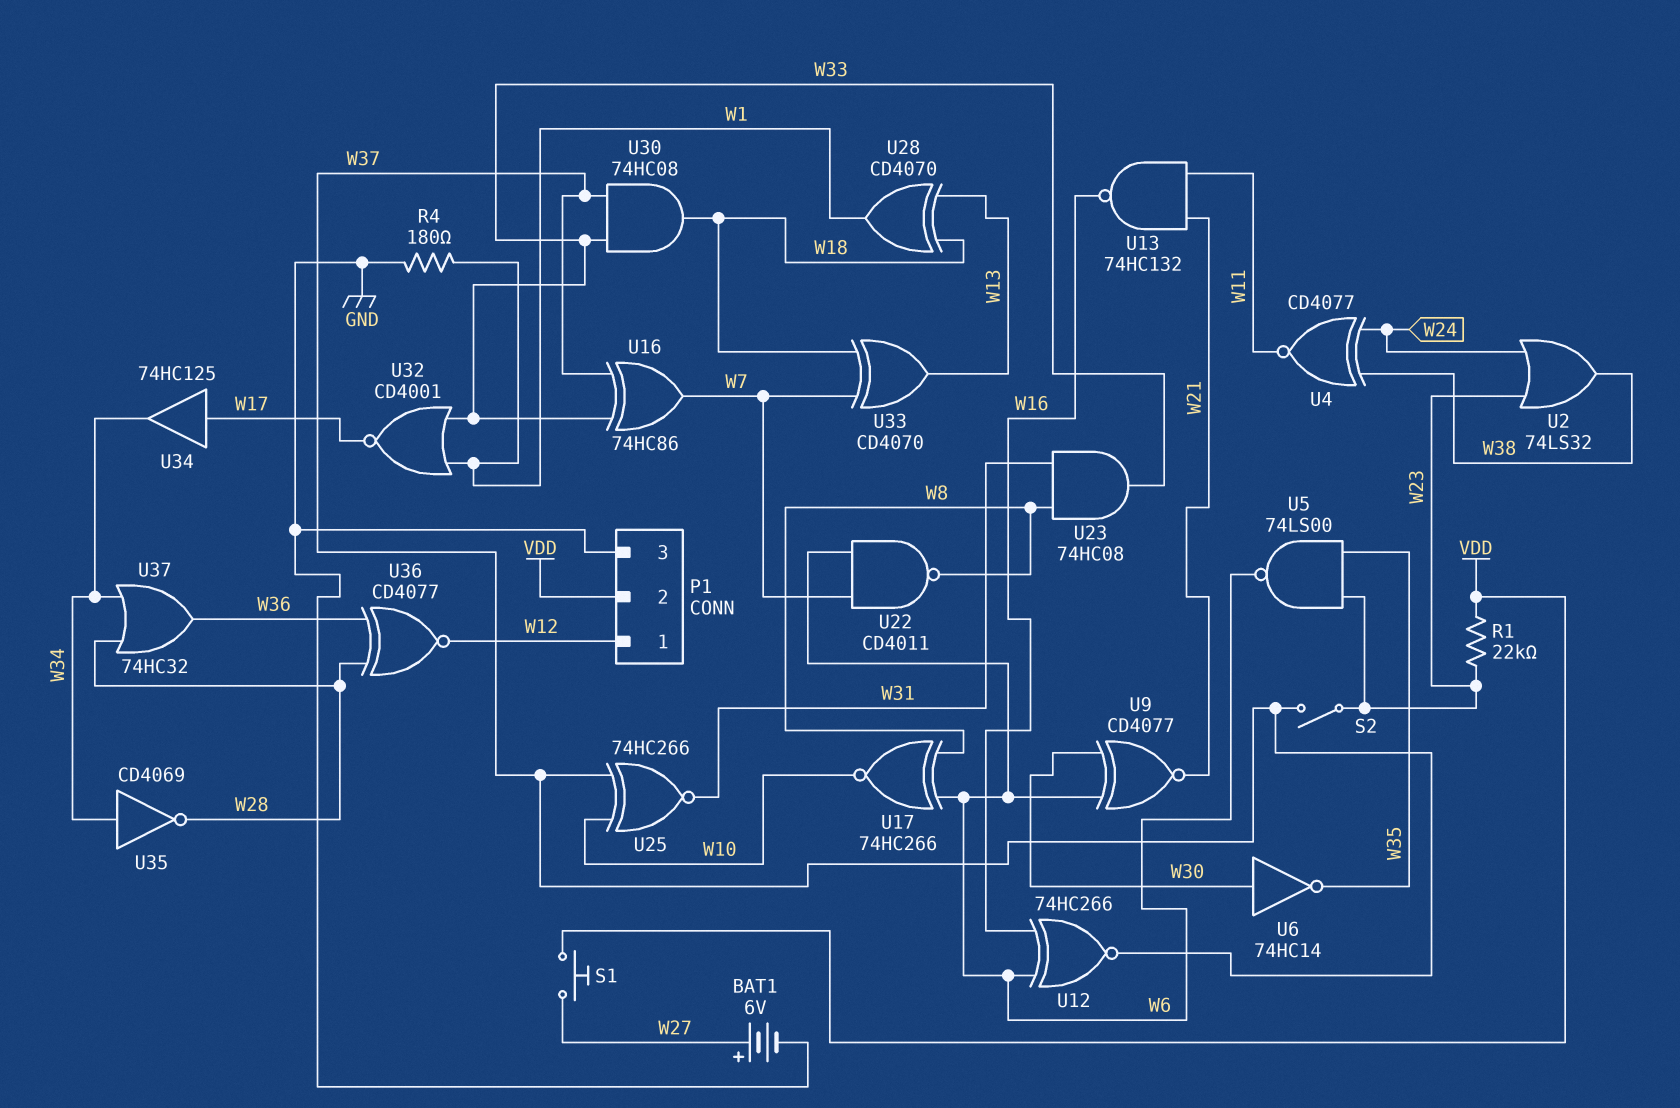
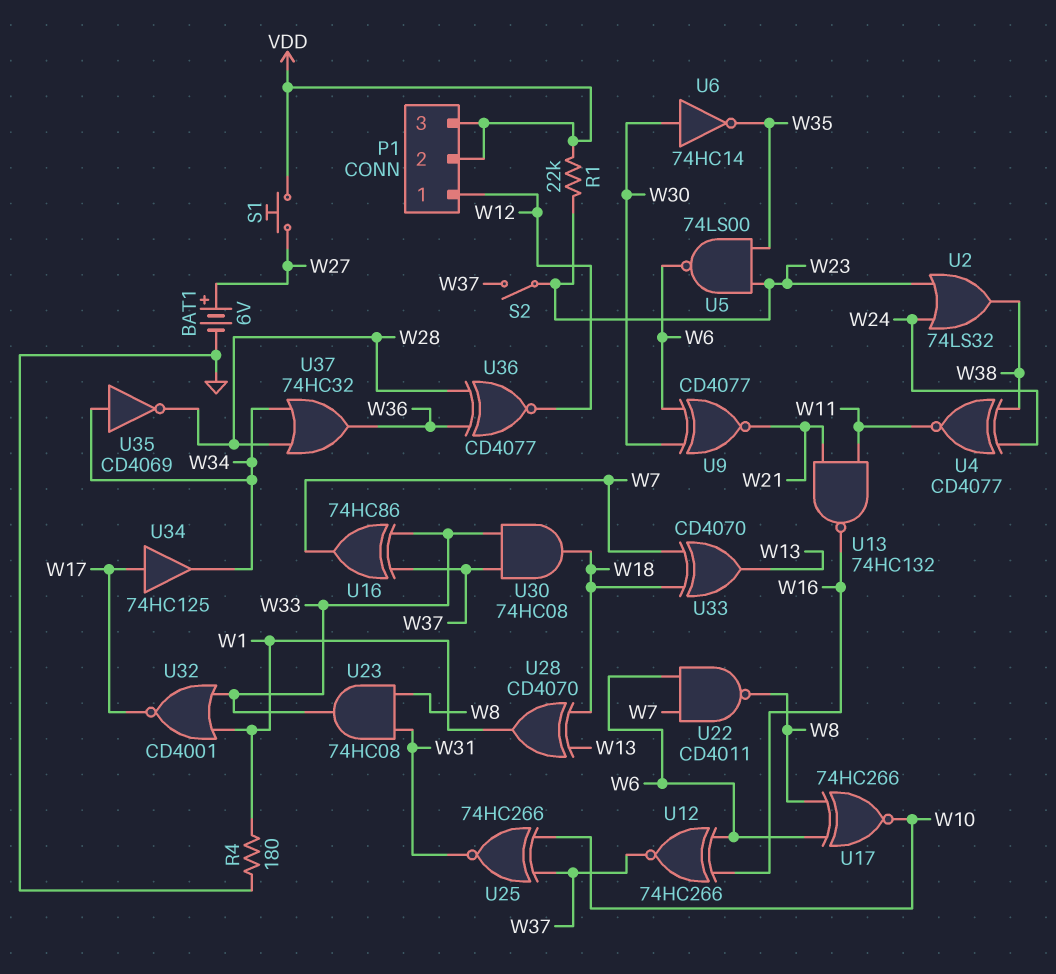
P1 pin 3: GND -> VDD

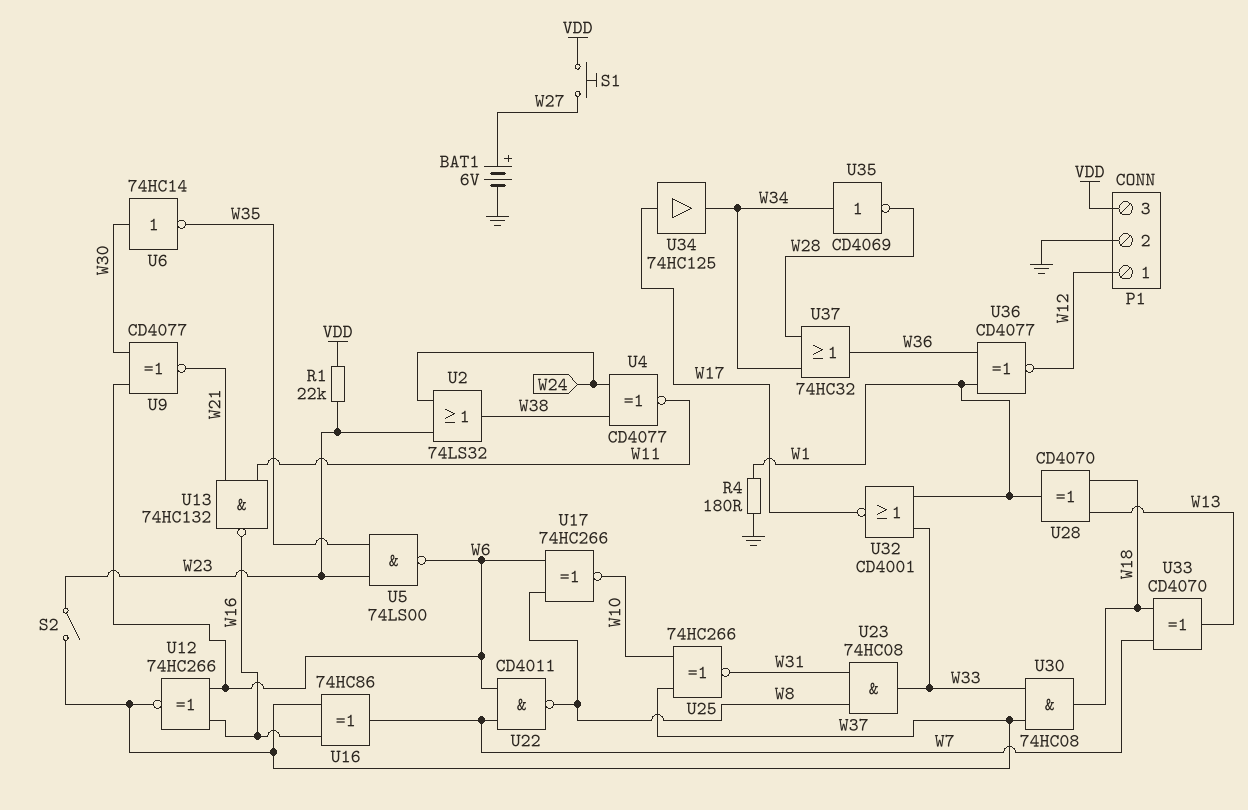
P1 pin 2: VDD -> GND
U16: XOR 74HC86 (in W33, in W37, out W7) -> XOR 74HC86 (in W16, in W37, out W7)
U36: XNOR CD4077 (in W28, in W36, out W12) -> XNOR CD4077 (in W1, in W36, out W12)

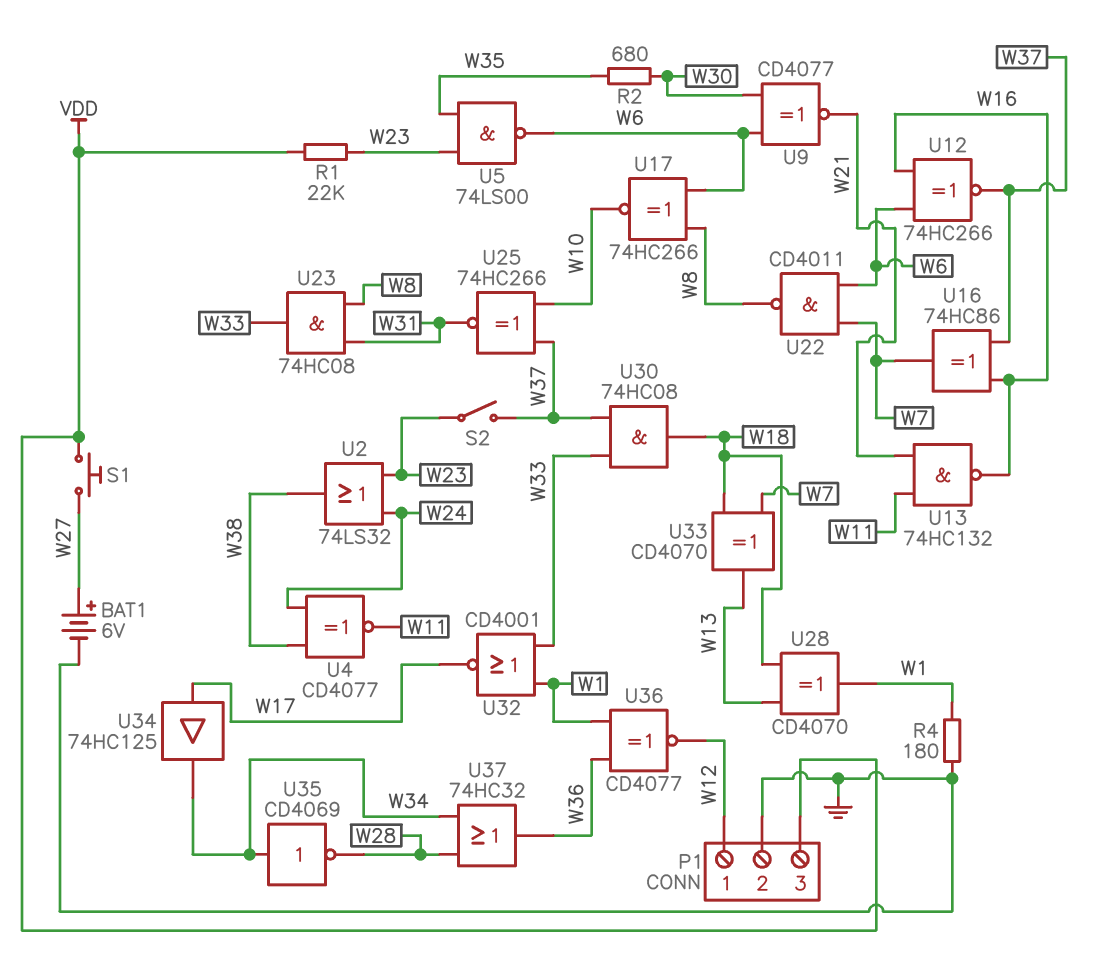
R2: none -> 680 (W30, W35)
U6: NOT 74HC14 (in W30, out W35) -> none

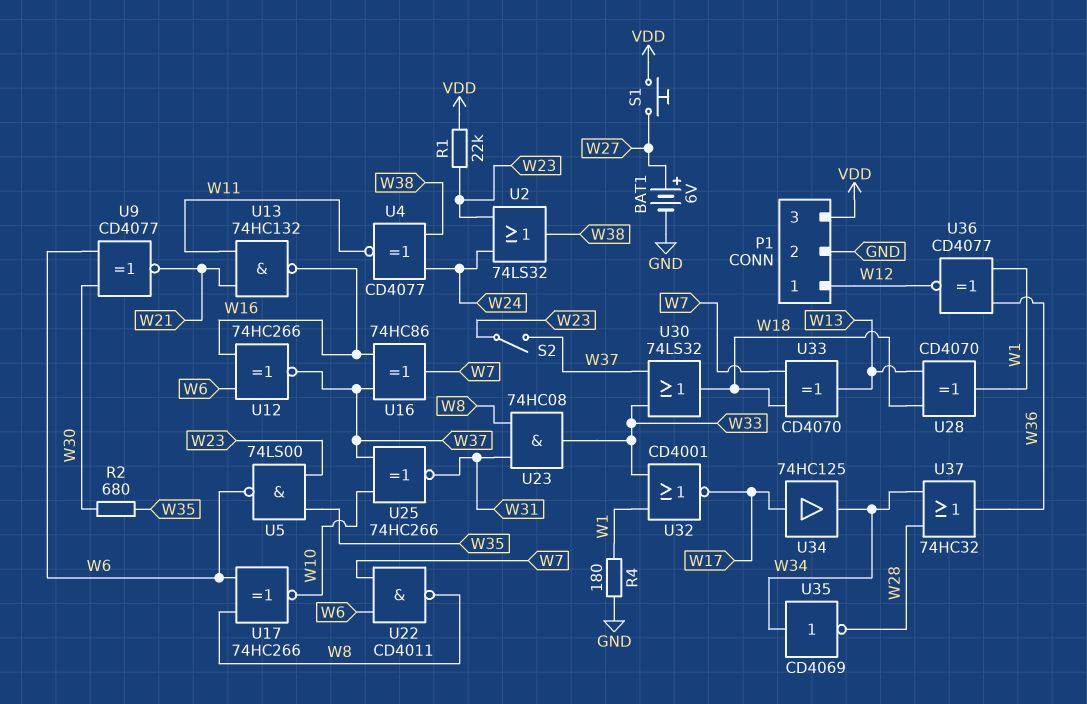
U30: AND 74HC08 (in W33, in W37, out W18) -> OR 74LS32 (in W33, in W37, out W18)

